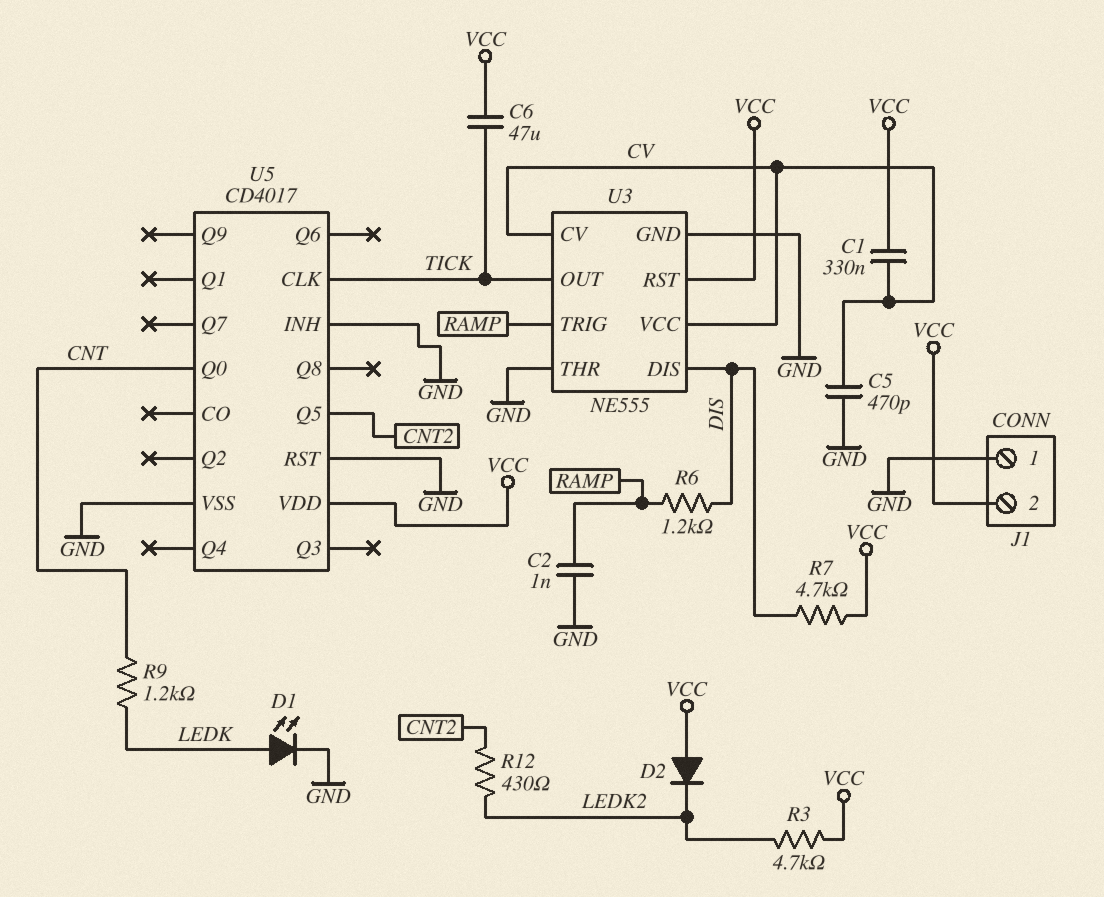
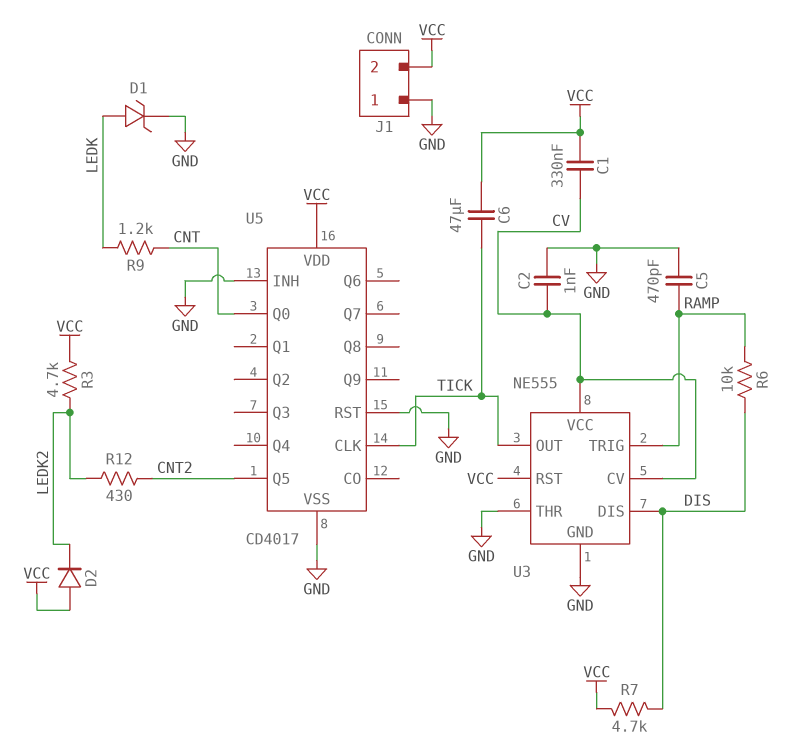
C2: 1nF (GND, RAMP) -> 1nF (CV, GND)
C5: 470pF (CV, GND) -> 470pF (GND, RAMP)
D1: LED (A LEDK, K GND) -> zener (A LEDK, K GND)
R6: 1.2k (DIS, RAMP) -> 10k (DIS, RAMP)

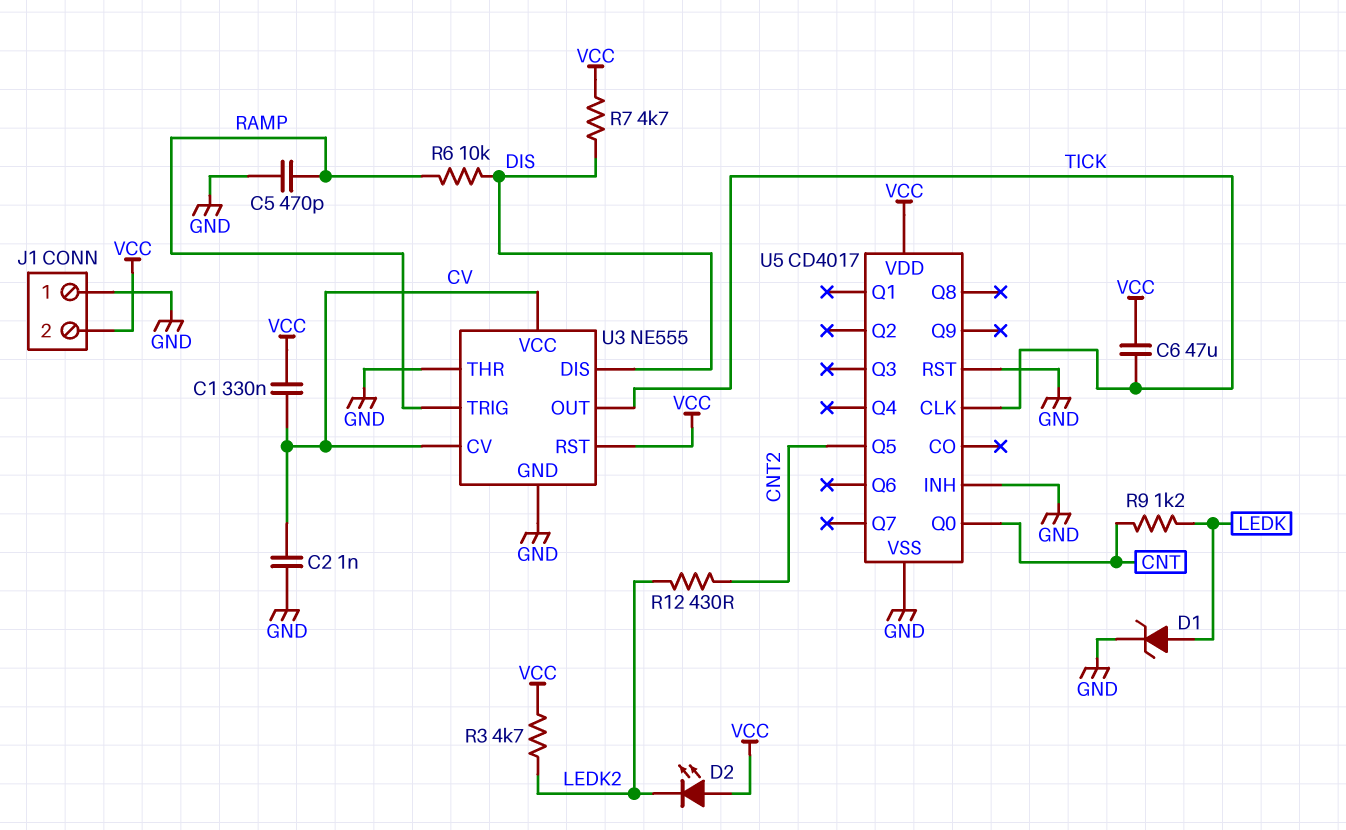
D2: diode (A VCC, K LEDK2) -> LED (A VCC, K LEDK2)

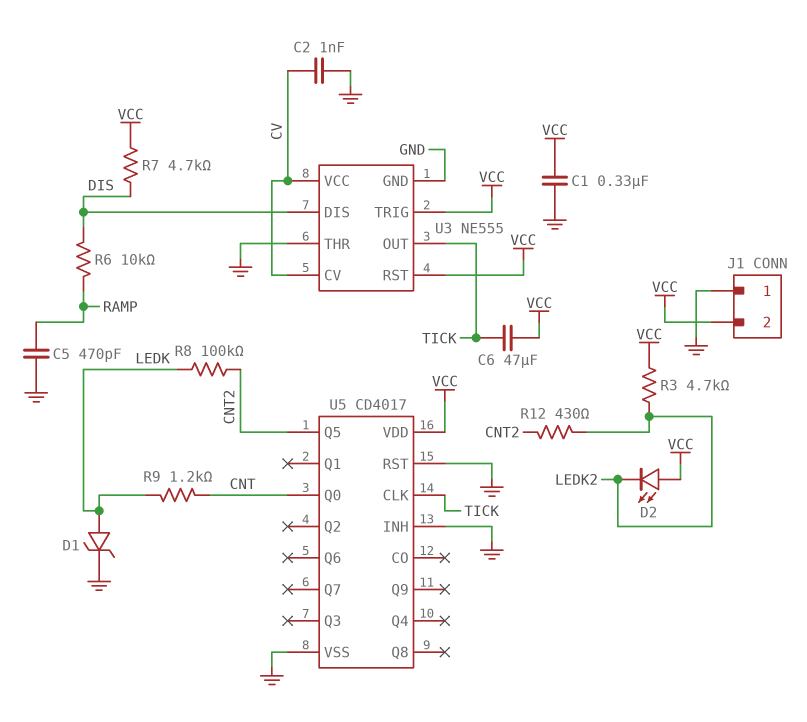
C1: 330nF (CV, VCC) -> 330nF (GND, VCC)
R8: none -> 100k (CNT2, LEDK)
U3 pin TRIG: RAMP -> VCC

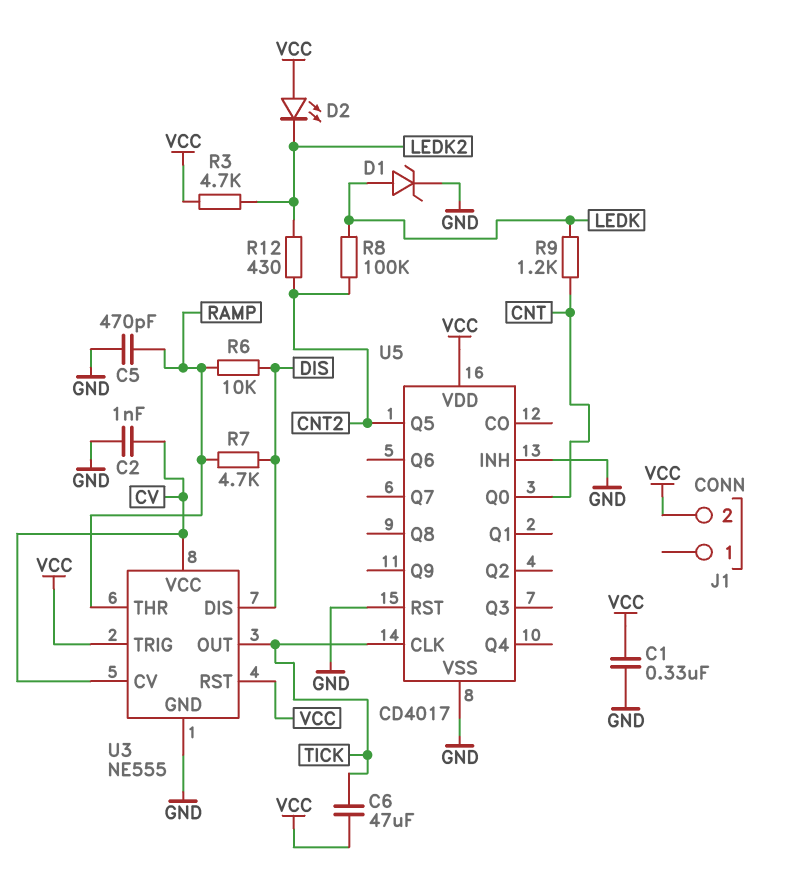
J1 pin 1: GND -> none
R7: 4.7k (DIS, VCC) -> 4.7k (DIS, RAMP)
U3 pin THR: GND -> RAMP

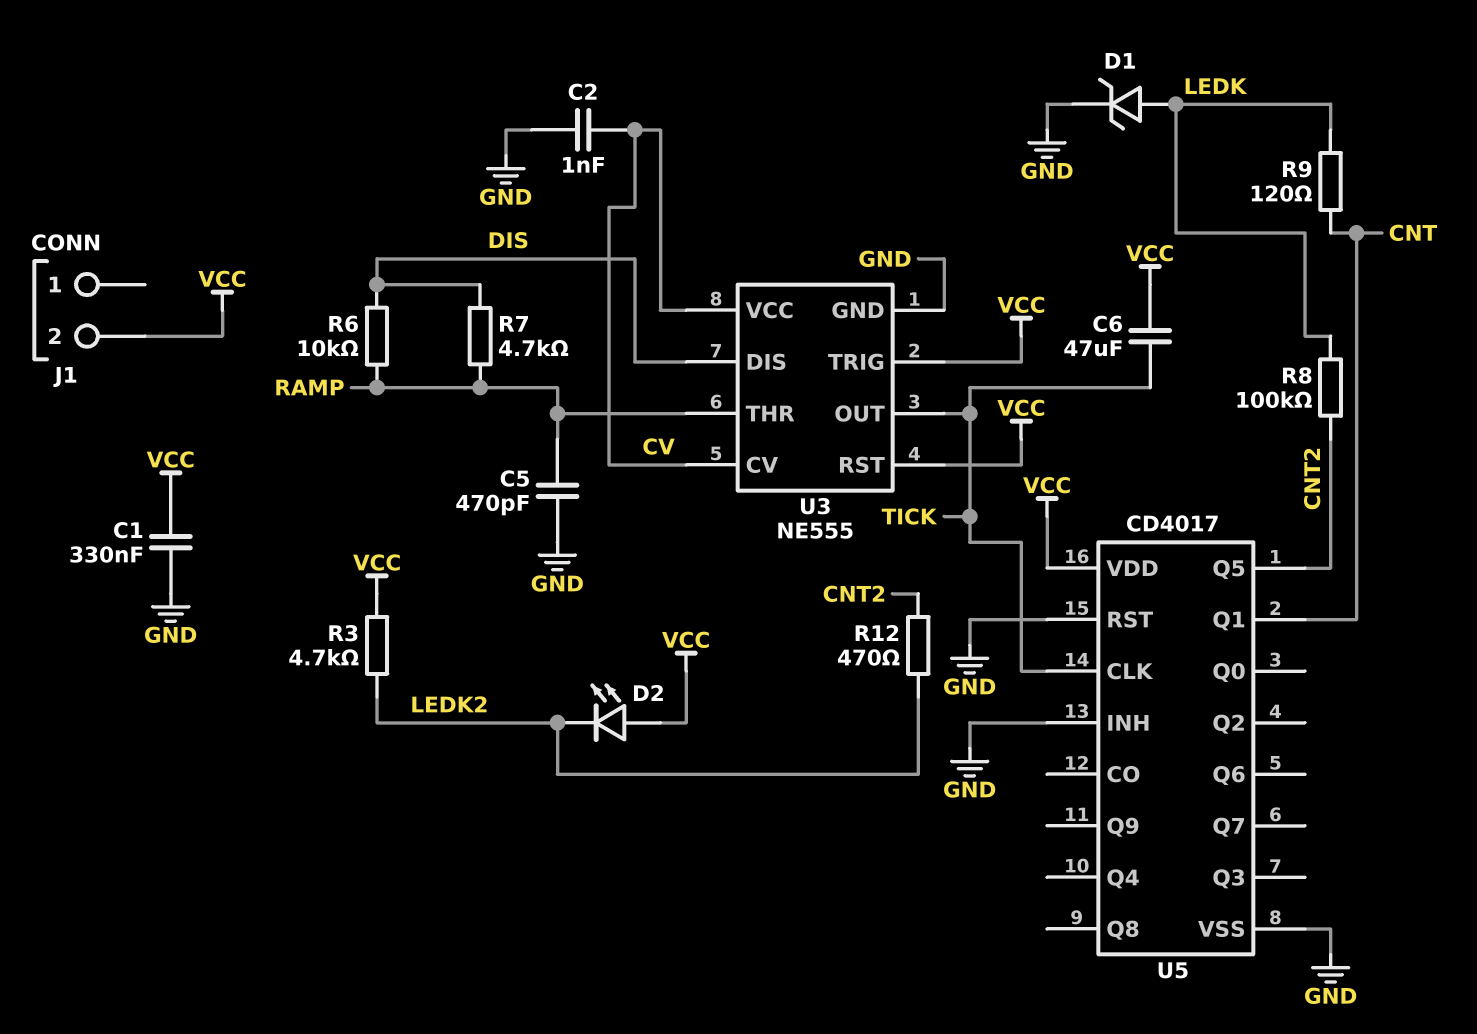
R9: 1.2k (CNT, LEDK) -> 120 (CNT, LEDK)
R12: 430 (CNT2, LEDK2) -> 470 (CNT2, LEDK2)
U5 pin Q0: CNT -> none
U5 pin Q1: none -> CNT

